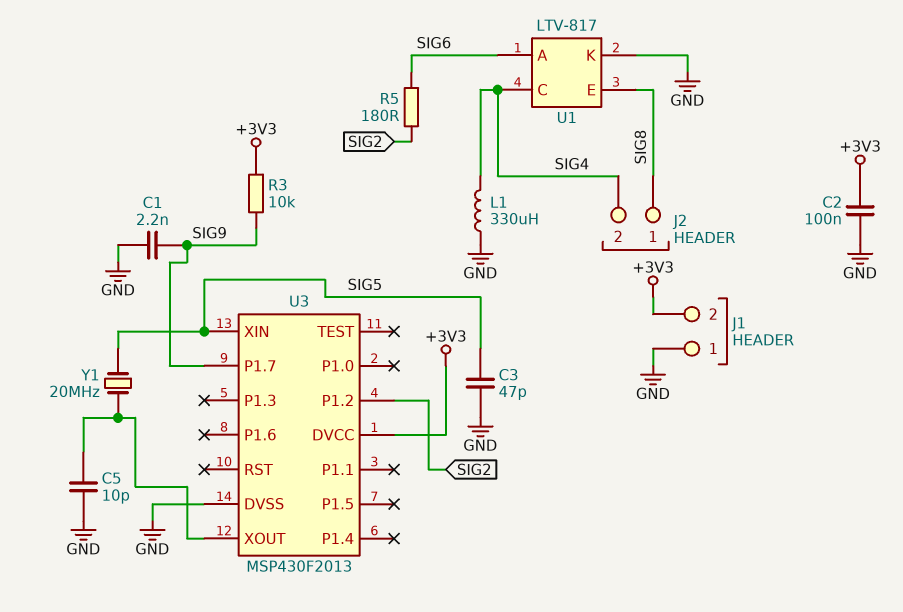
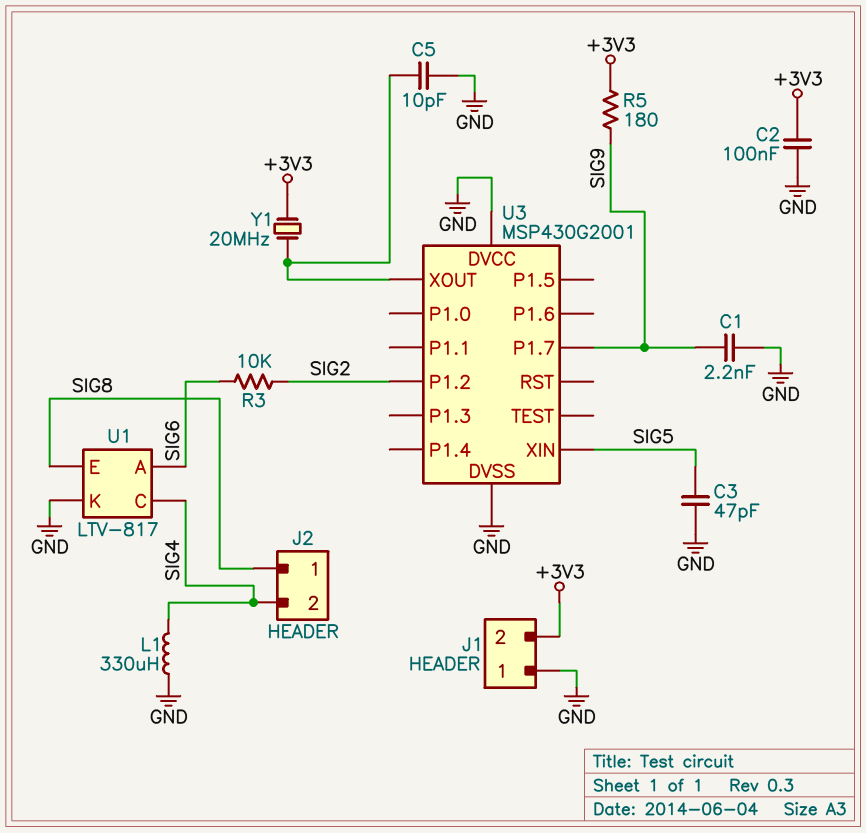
R3: 10k (+3V3, SIG9) -> 10k (SIG2, SIG6)
R5: 180 (SIG2, SIG6) -> 180 (+3V3, SIG9)
U3: MSP430F2013 -> MSP430G2001
U3 pin DVCC: +3V3 -> GND
Y1: 20MHz (SIG5, U3/XOUT) -> 20MHz (+3V3, U3/XOUT)

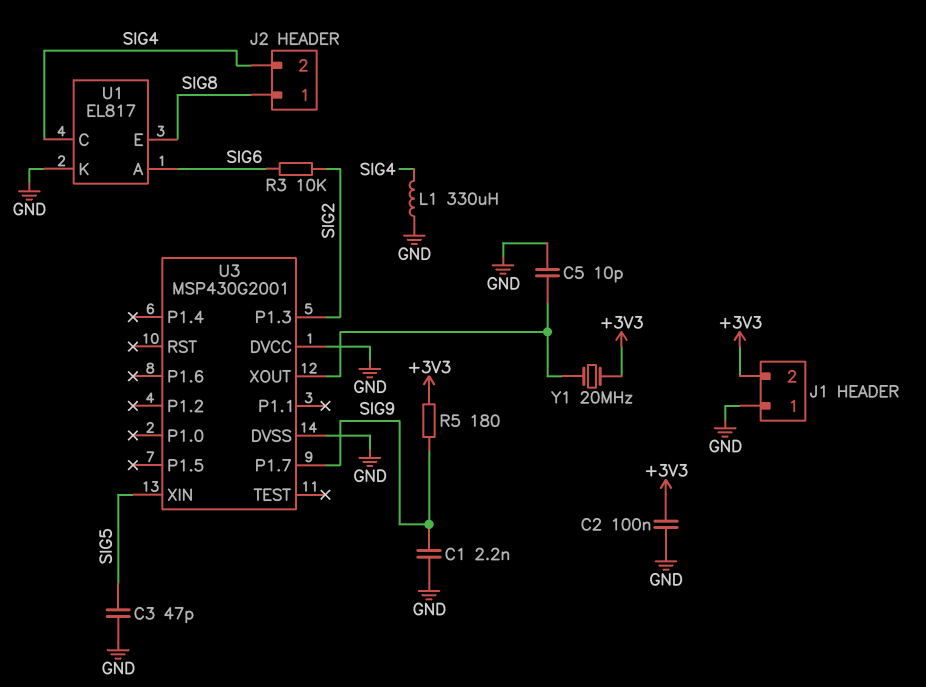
U1: LTV-817 -> EL817
U3 pin P1.2: SIG2 -> none
U3 pin P1.3: none -> SIG2

